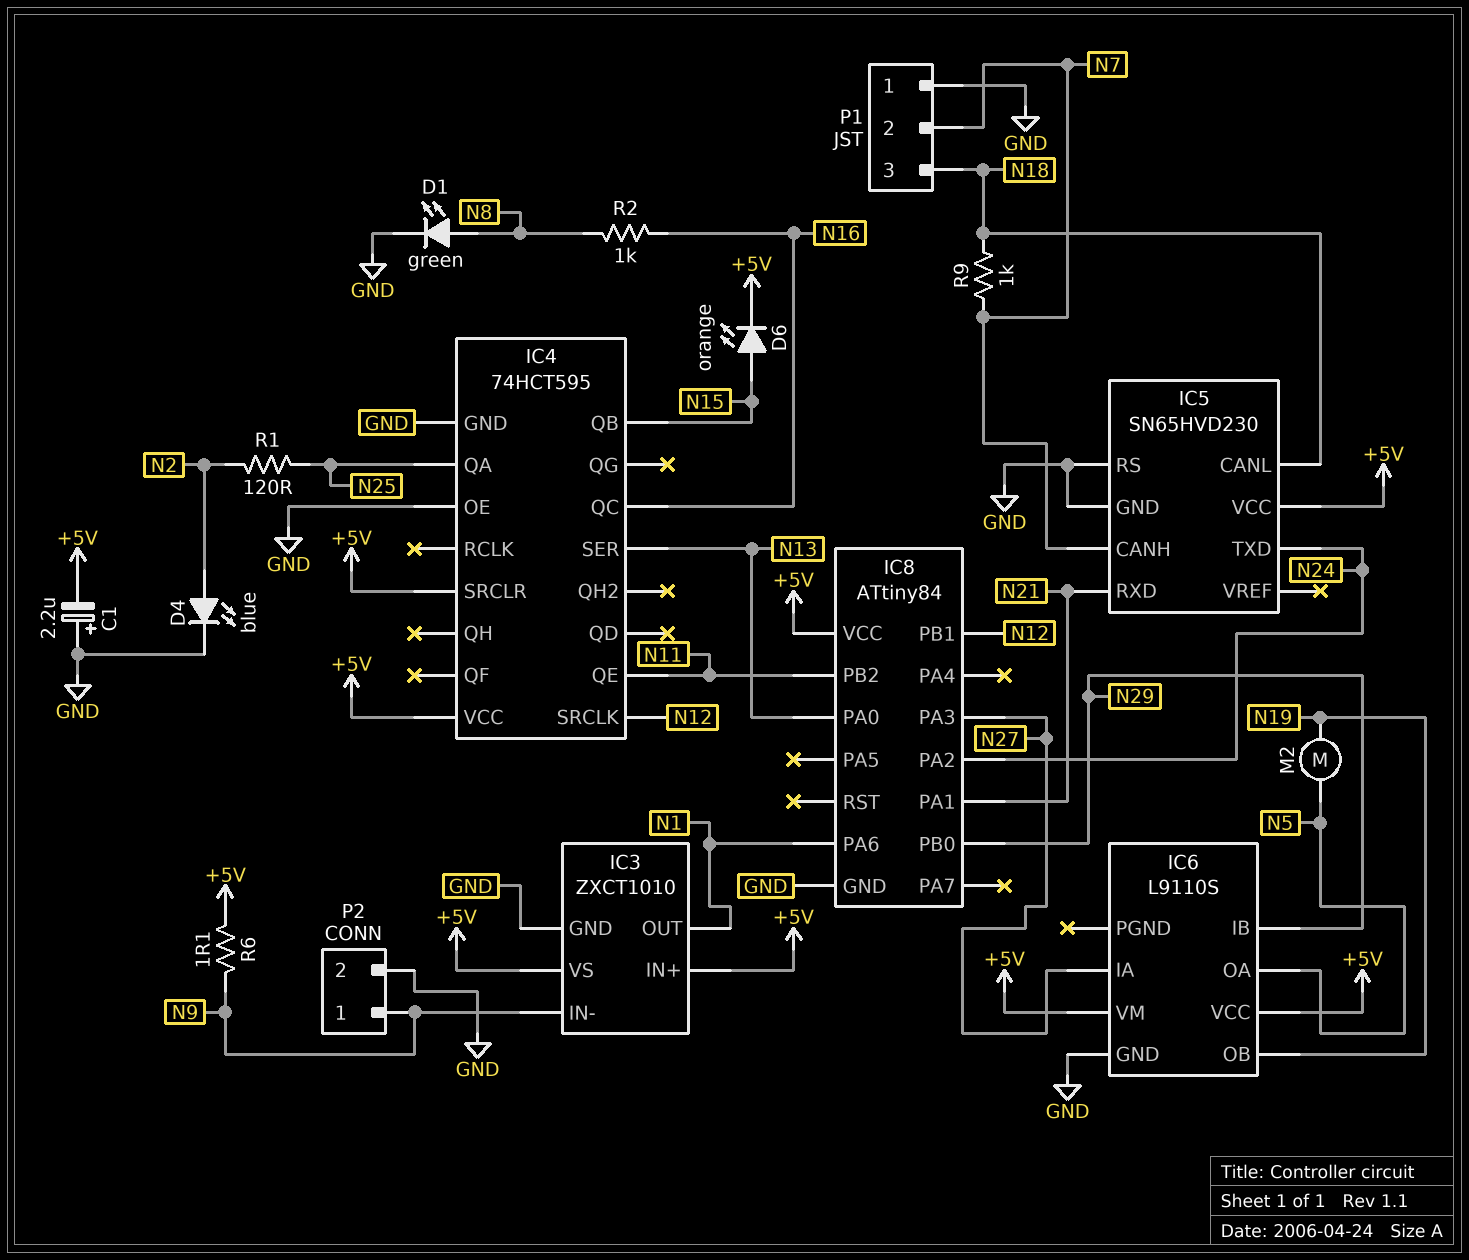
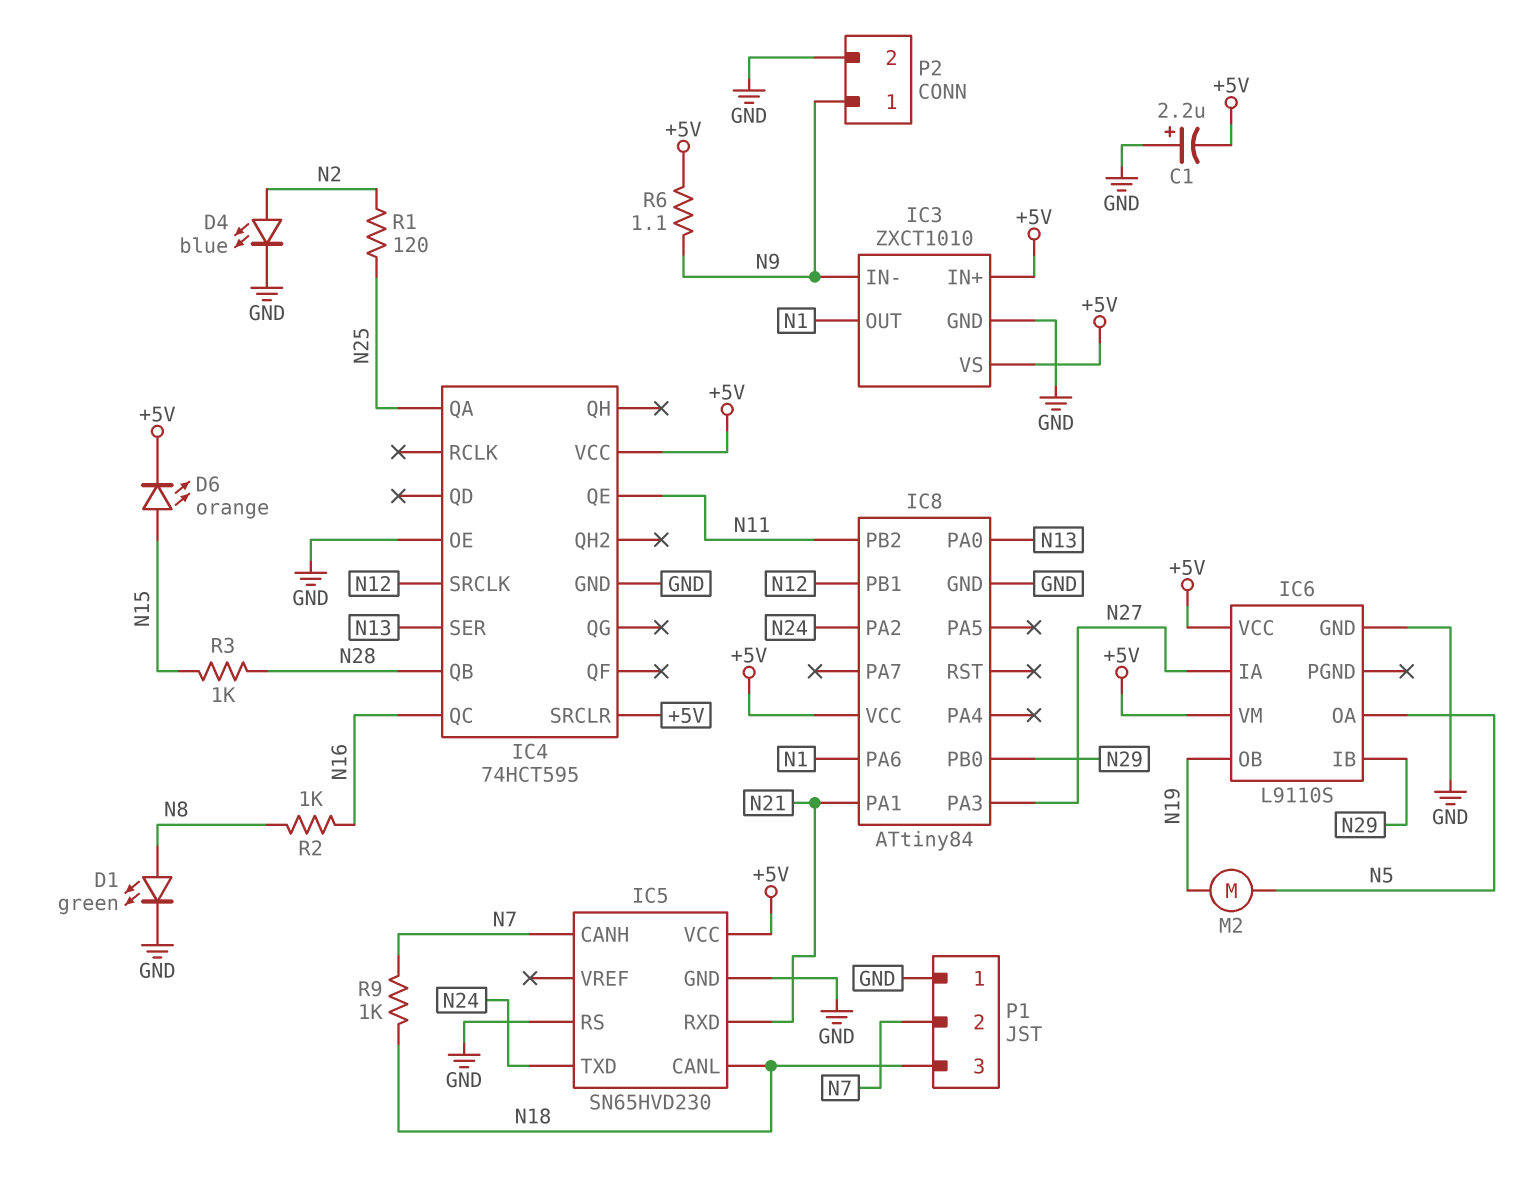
IC4 pin QB: N15 -> N28
R3: none -> 1k (N15, N28)

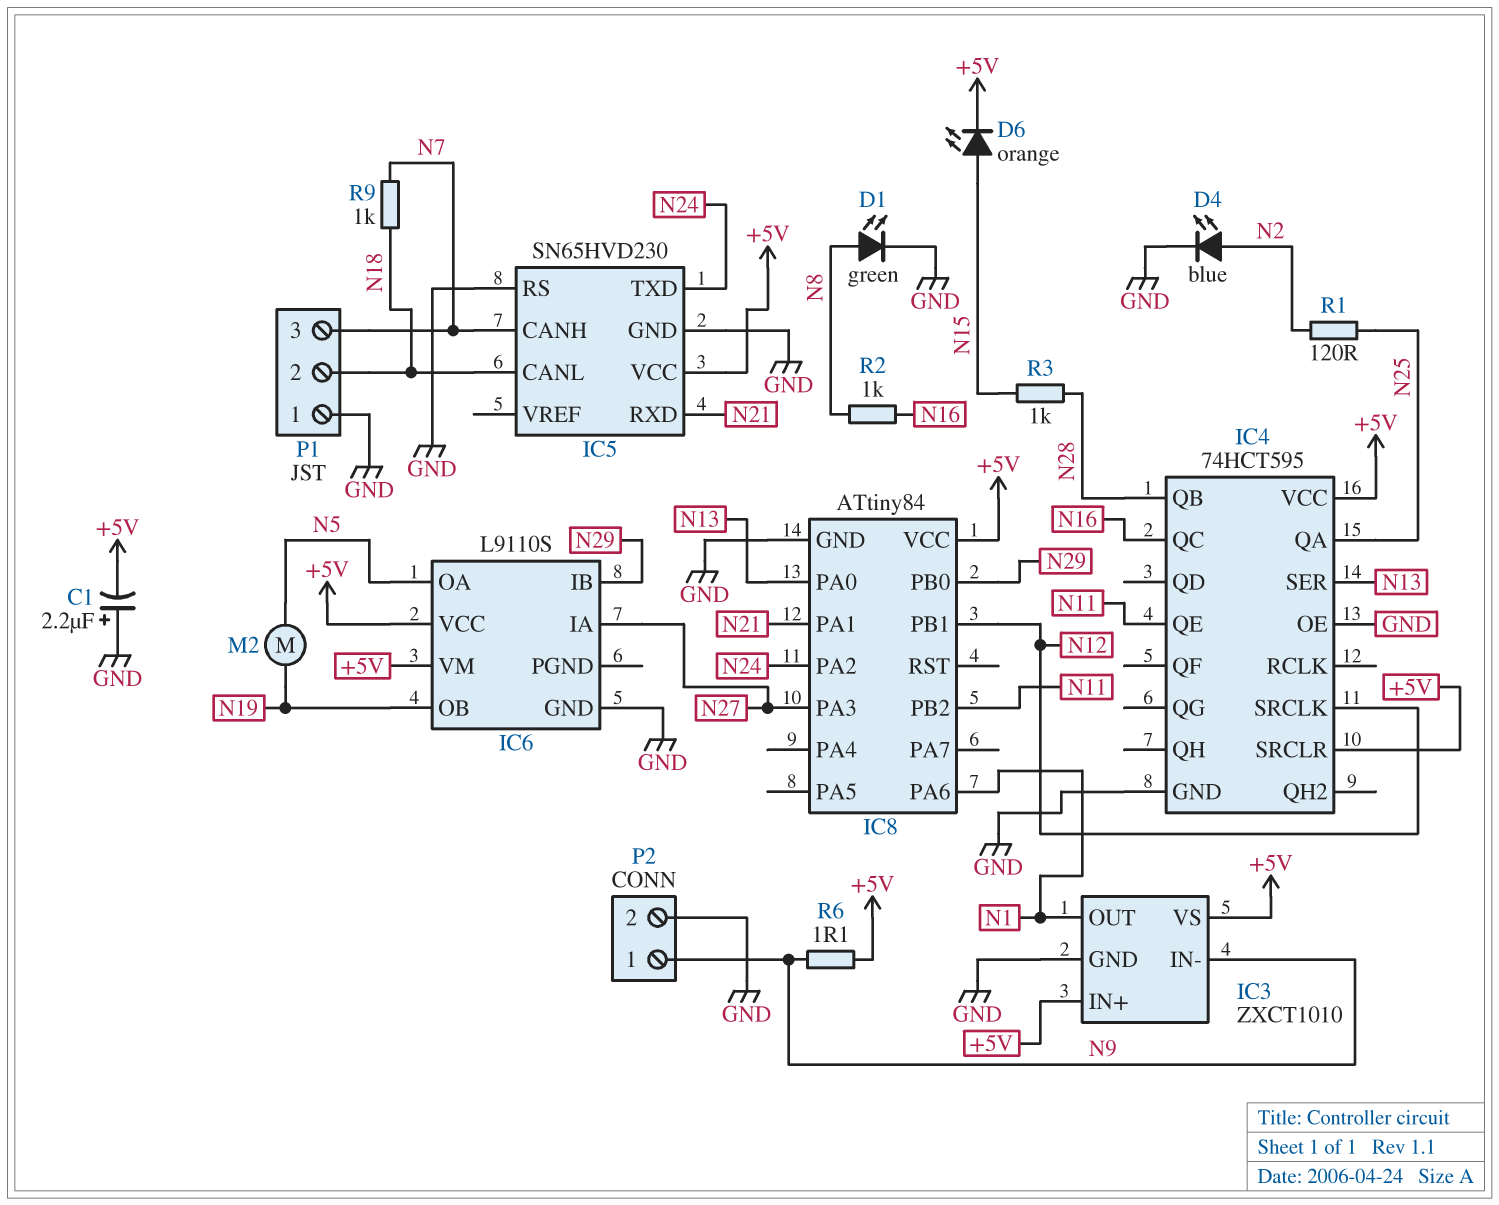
P1 pin 2: N7 -> N18
P1 pin 3: N18 -> N7

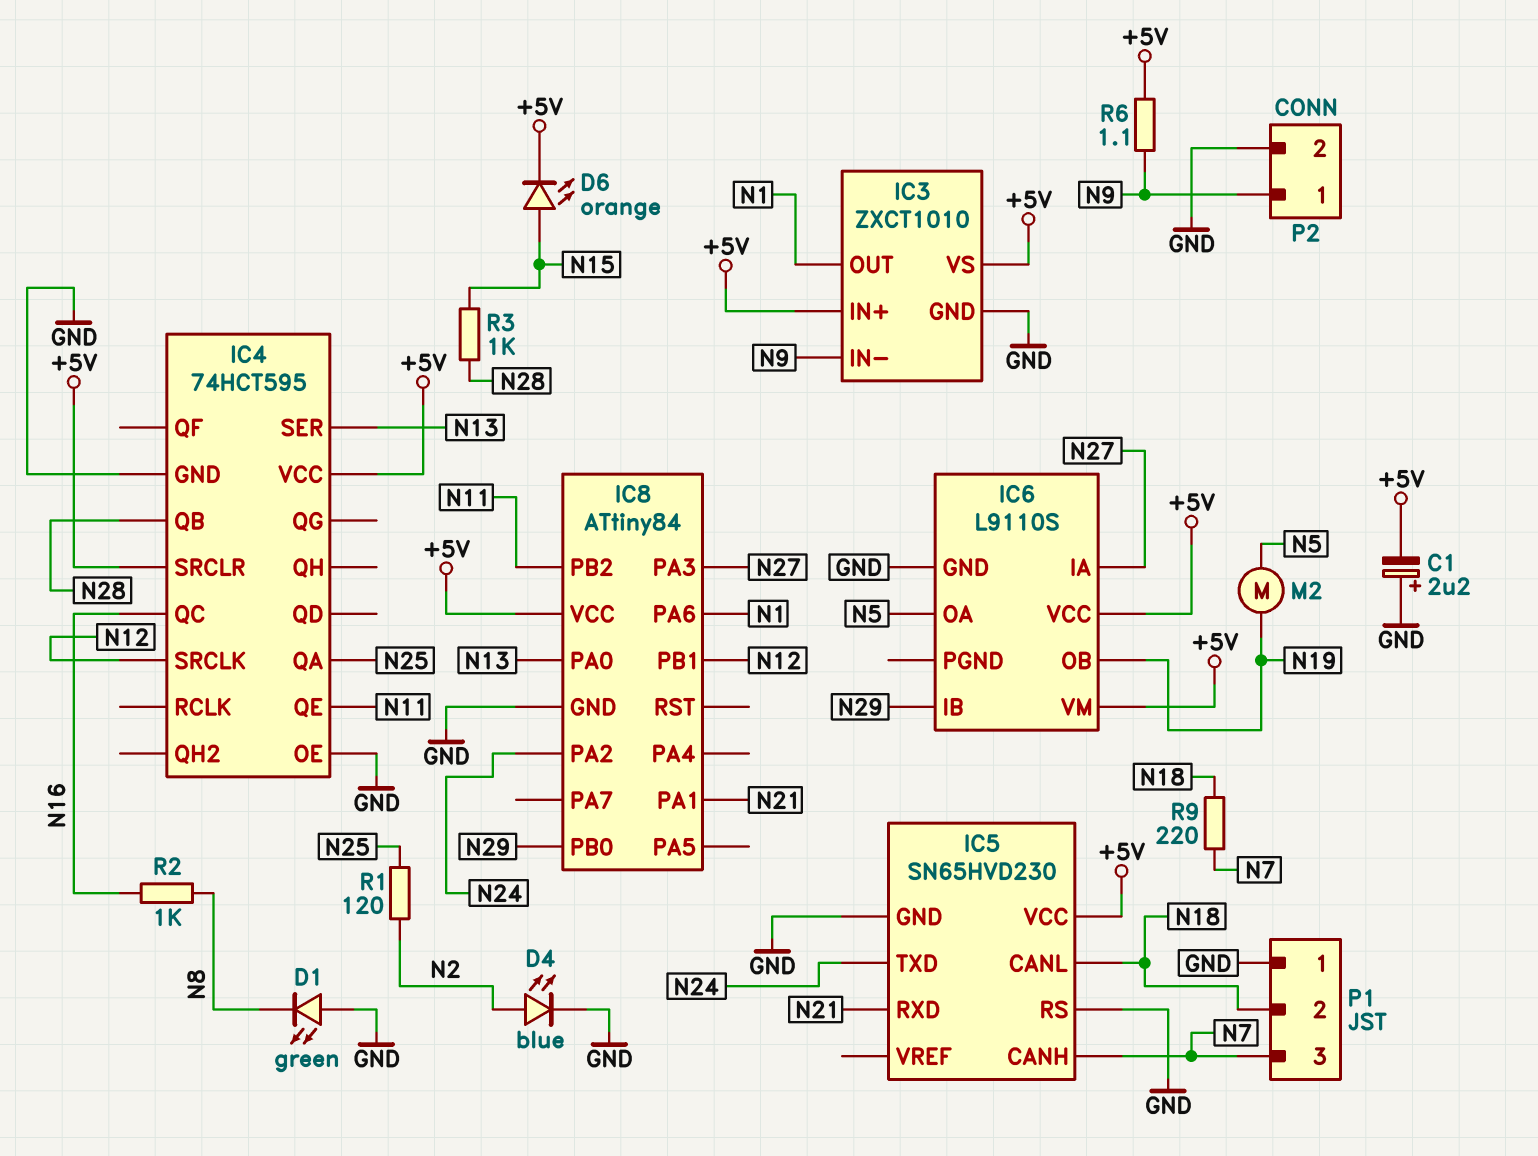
D1: LED green (A N8, K GND) -> LED green (A GND, K N8)
R9: 1k (N7, N18) -> 220 (N7, N18)

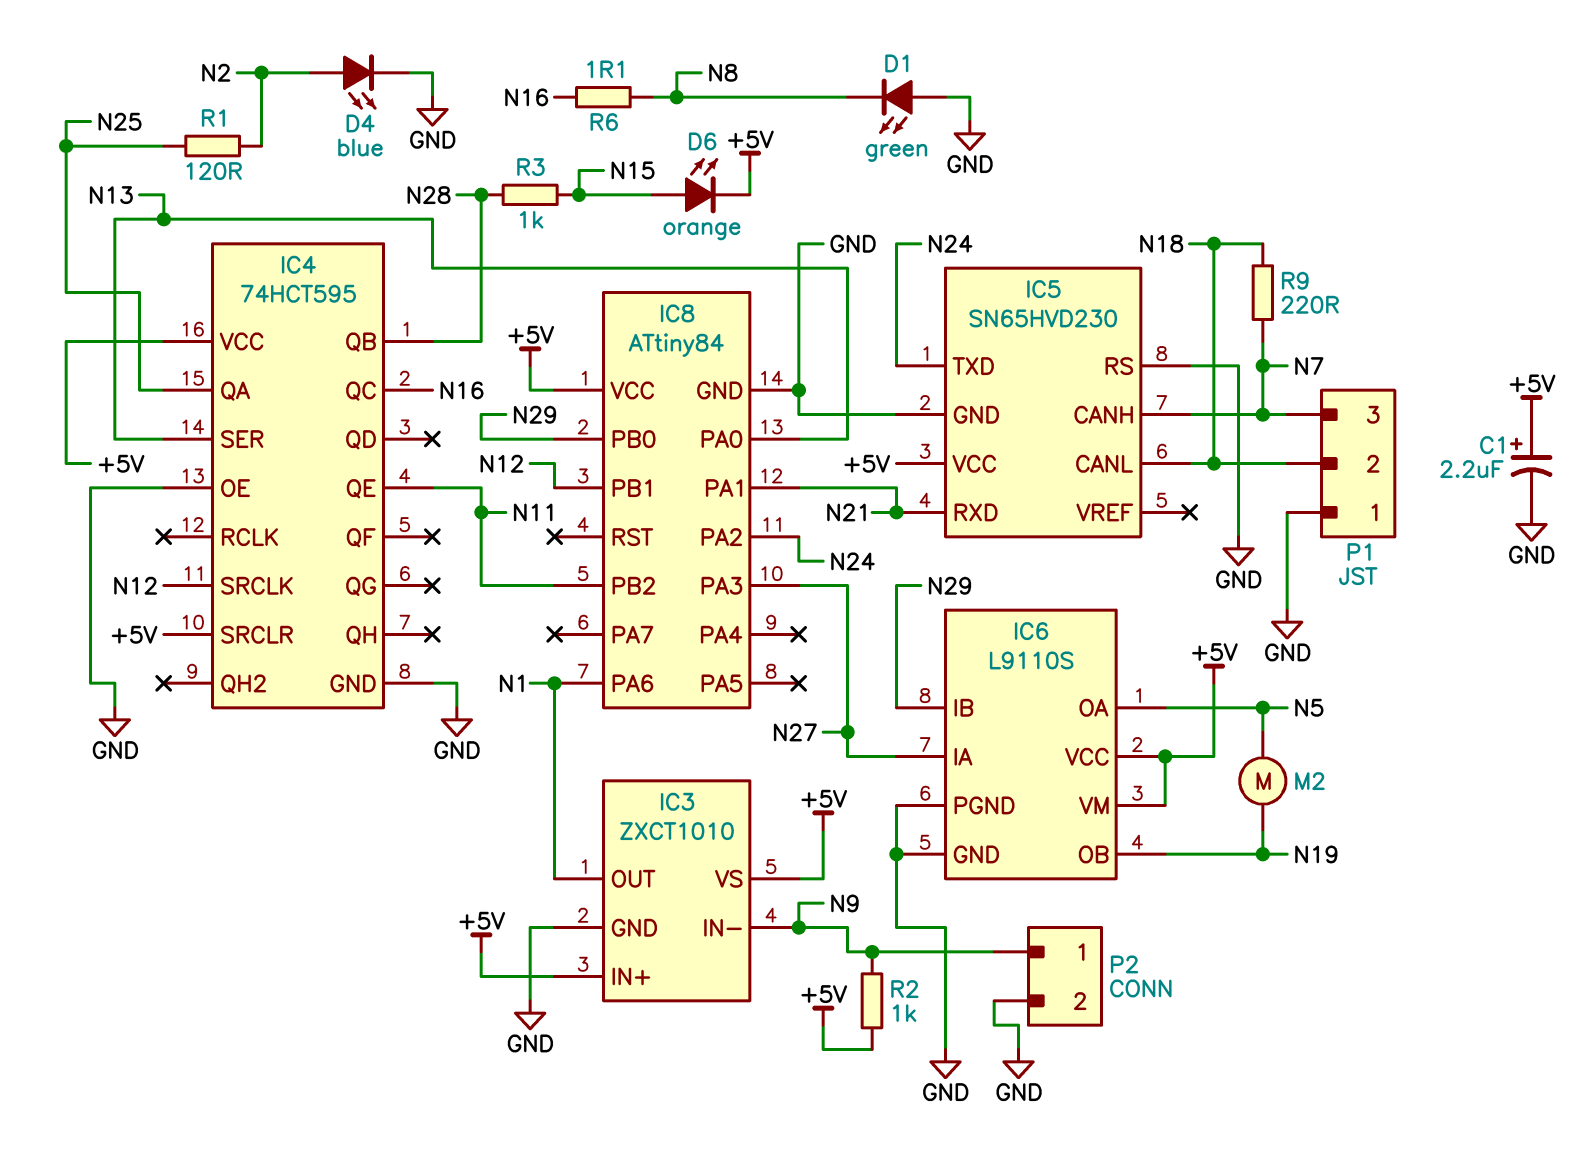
C1: 2.2uF (plus GND, minus +5V) -> 2.2uF (plus +5V, minus GND)
IC6 pin PGND: none -> GND
R2: 1k (N8, N16) -> 1k (+5V, N9)
R6: 1.1 (+5V, N9) -> 1.1 (N8, N16)

